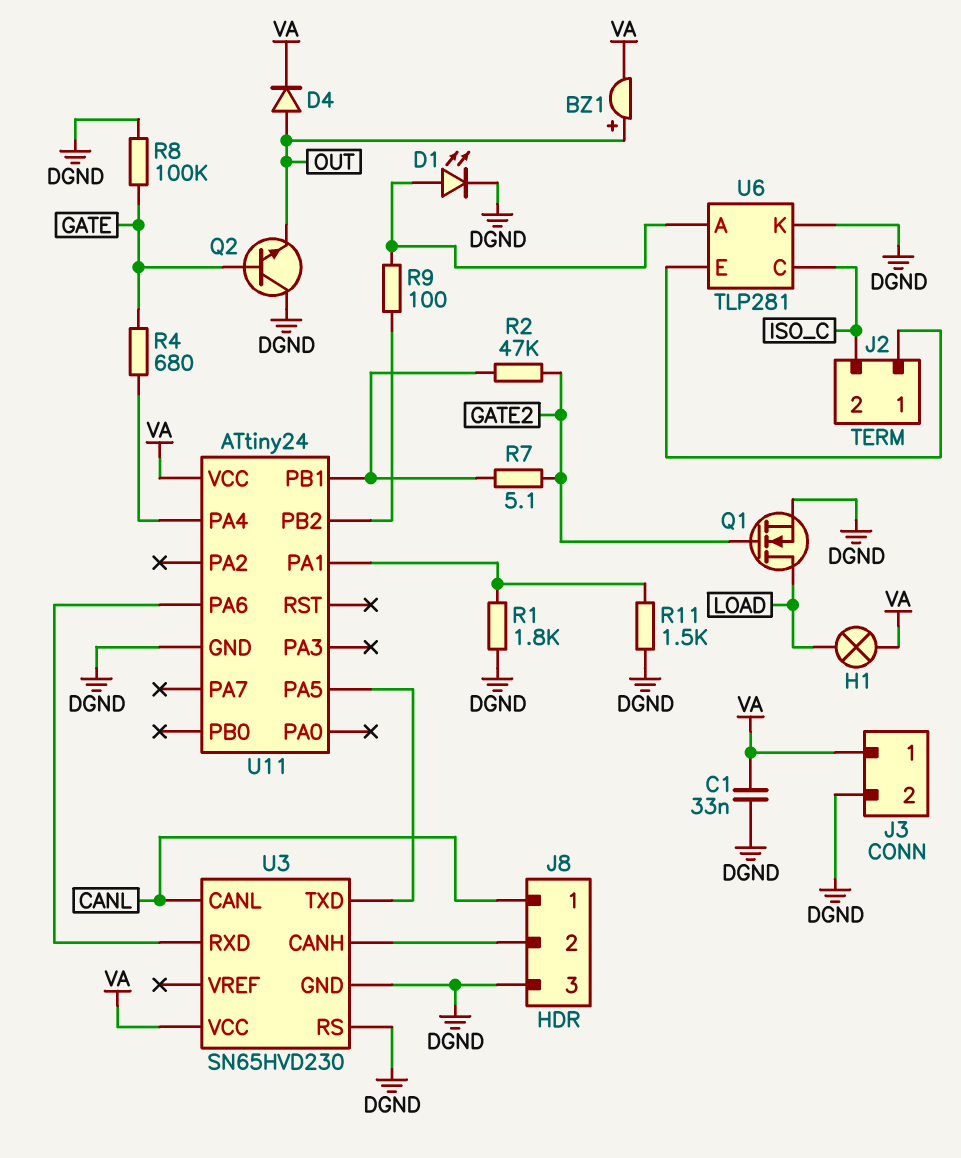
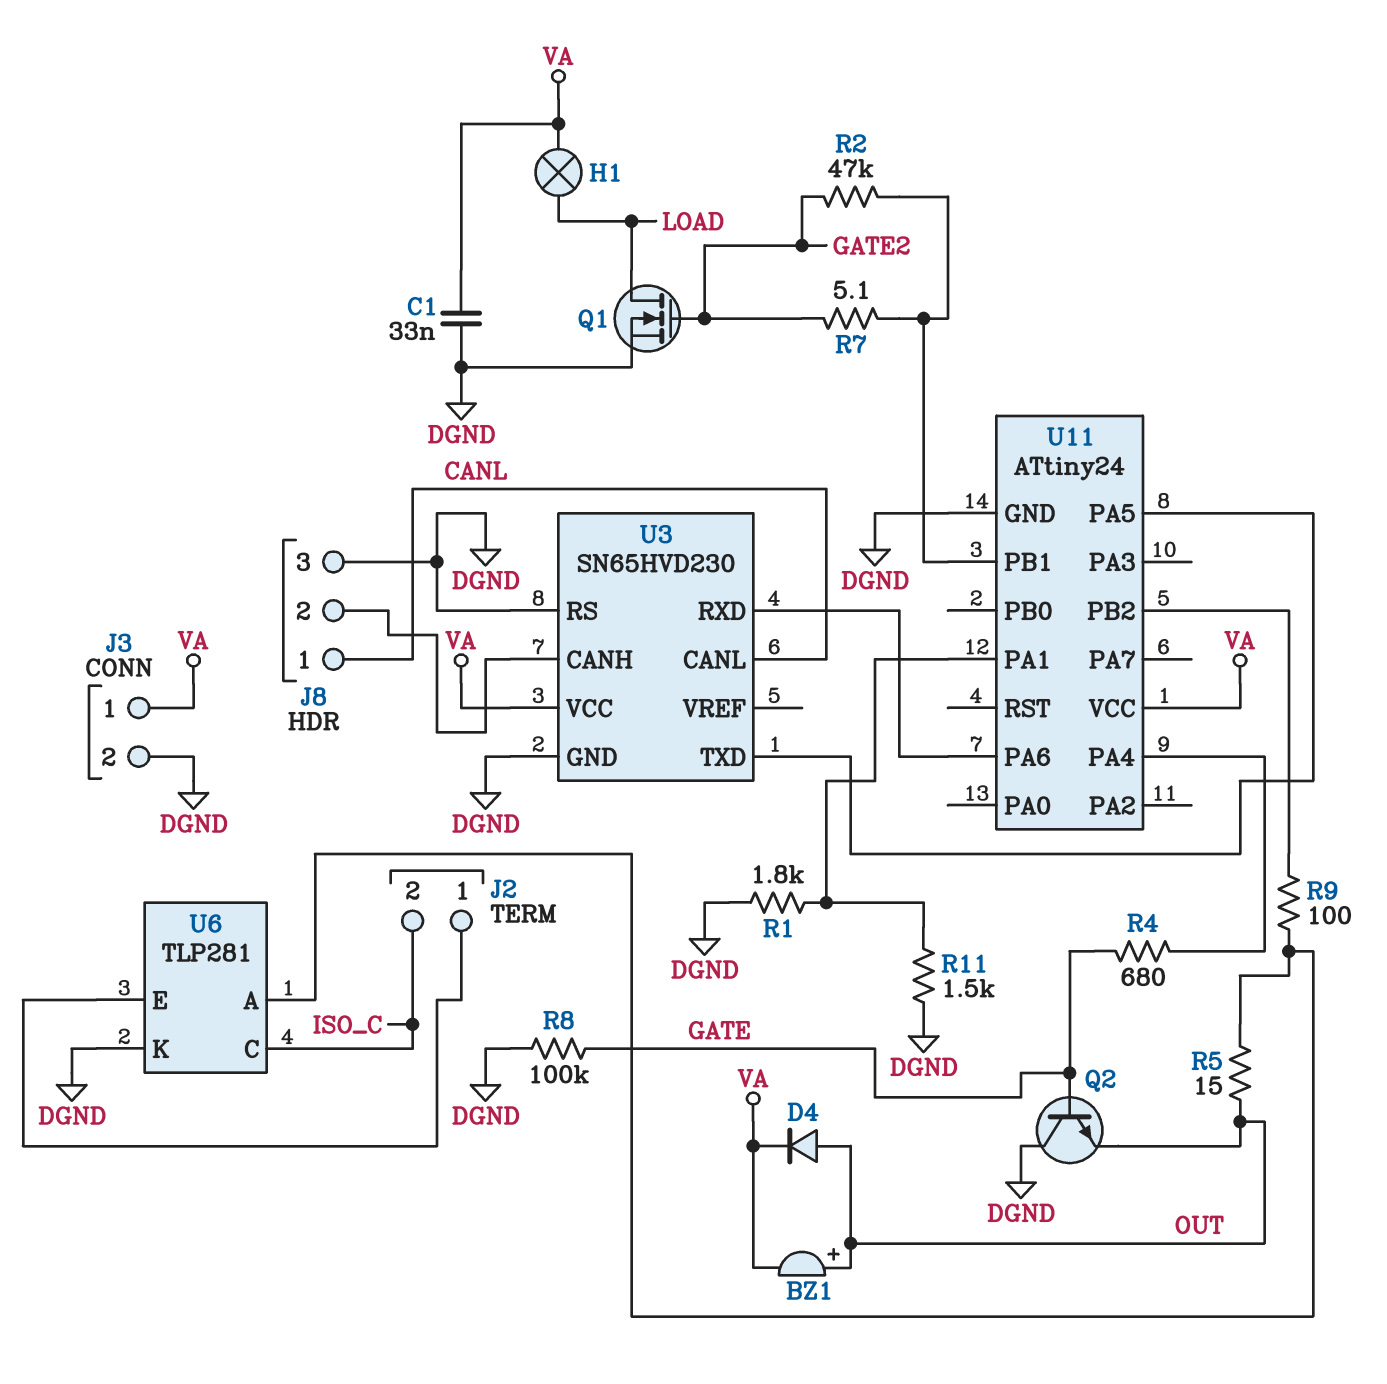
D1: LED (A U6/A, K DGND) -> none
R5: none -> 15 (OUT, U6/A)

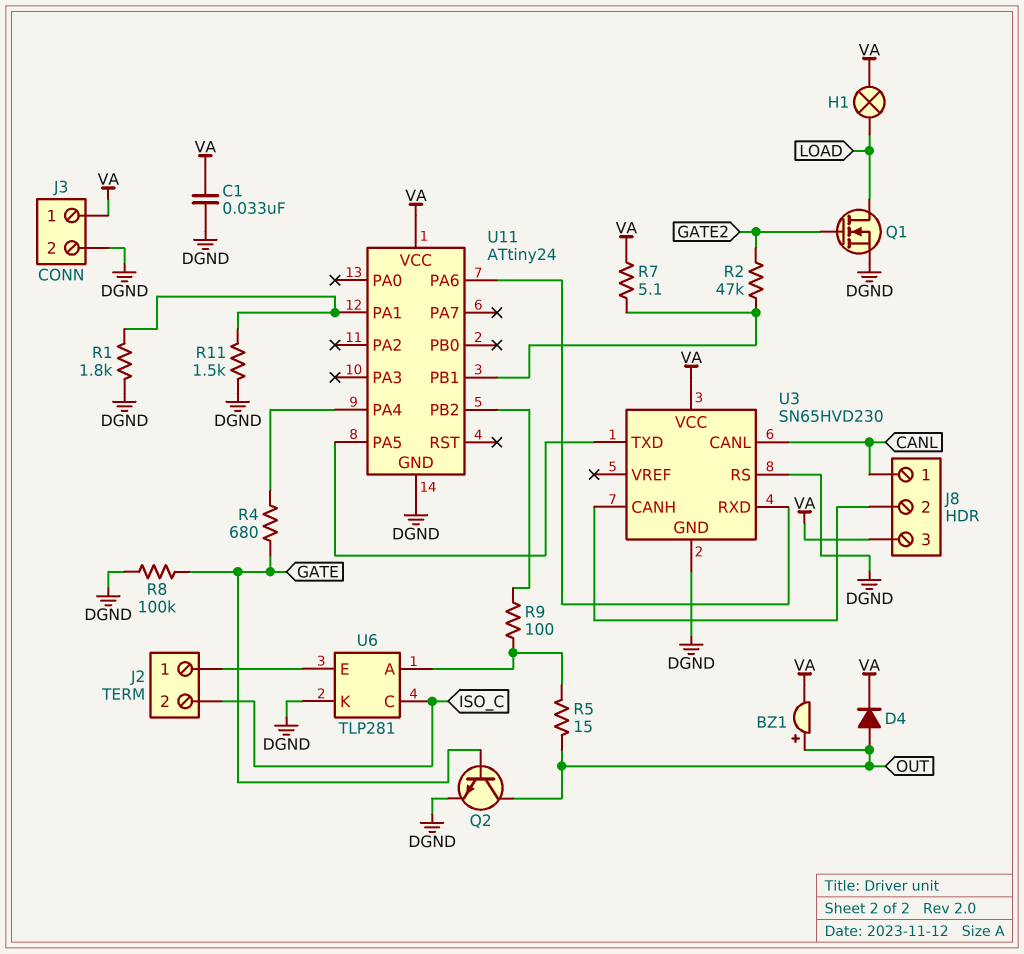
J8 pin 3: DGND -> VA
Q2: NPN (B GATE, C DGND, E OUT) -> NPN (B GATE, C OUT, E DGND)
R7: 5.1 (GATE2, U11/PB1) -> 5.1 (U11/PB1, VA)

